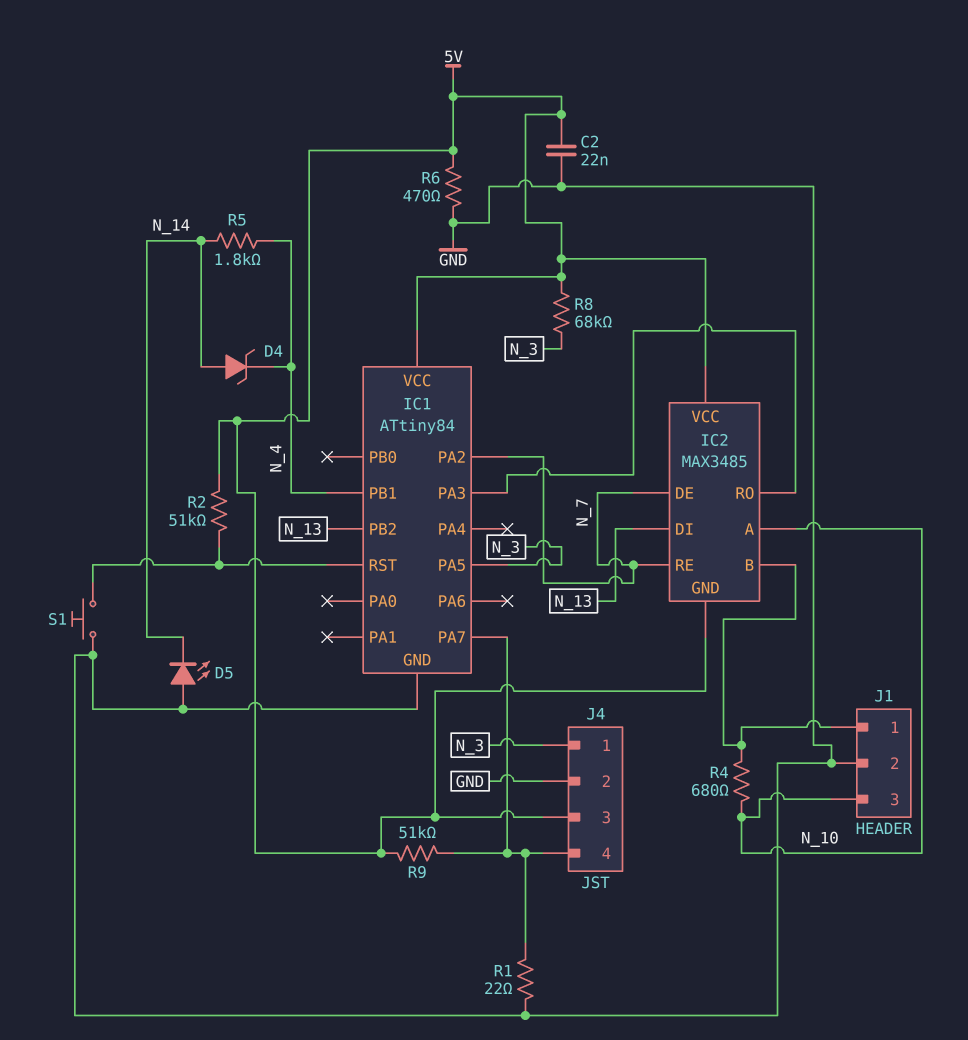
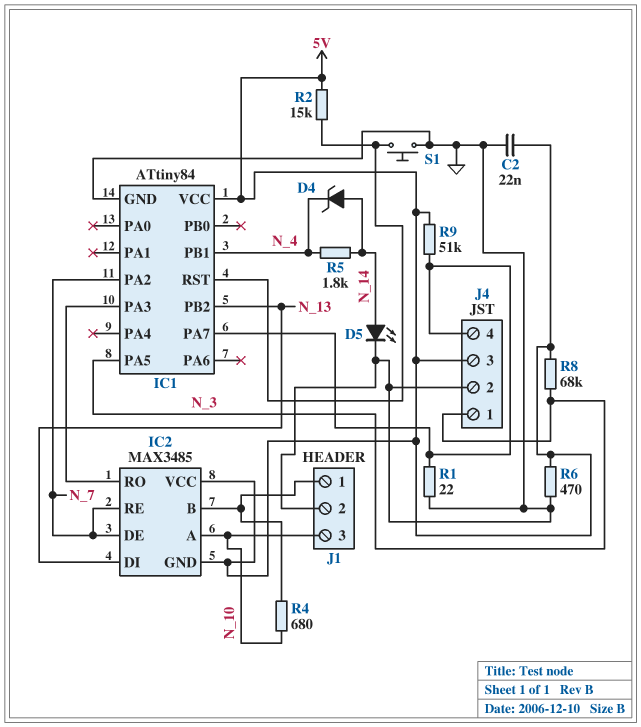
D5: LED (A GND, K N_14) -> LED (A N_14, K GND)
R2: 51k (5V, IC1/RST) -> 15k (5V, IC1/RST)

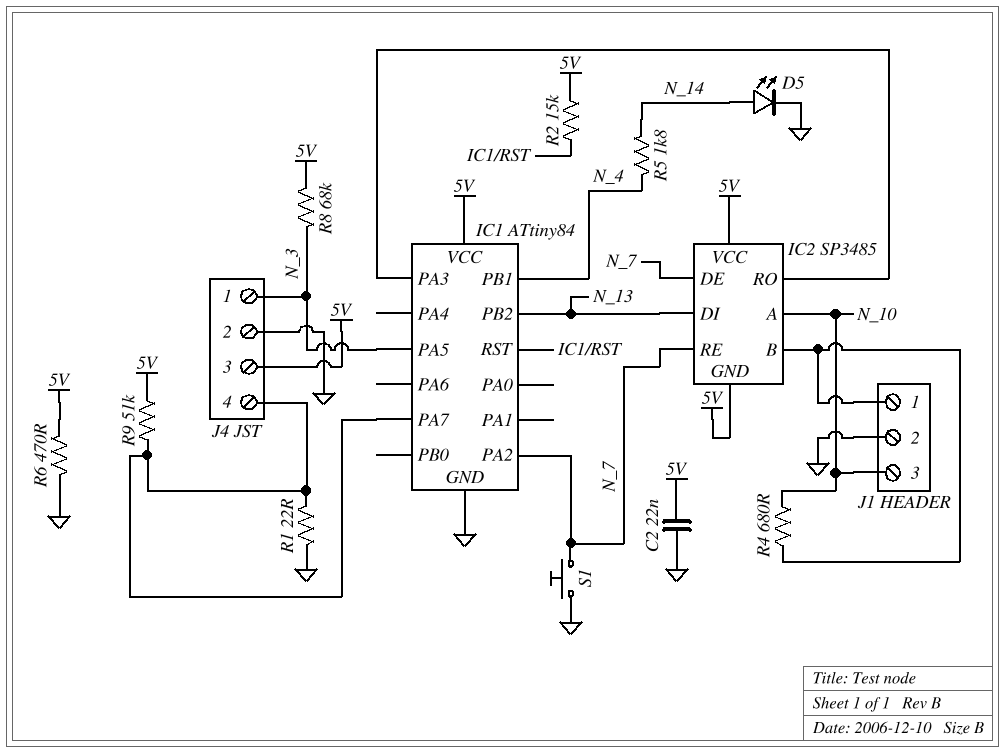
D4: zener (A N_14, K N_4) -> none
IC2: MAX3485 -> SP3485
S1: button (GND, IC1/RST) -> button (GND, N_7)

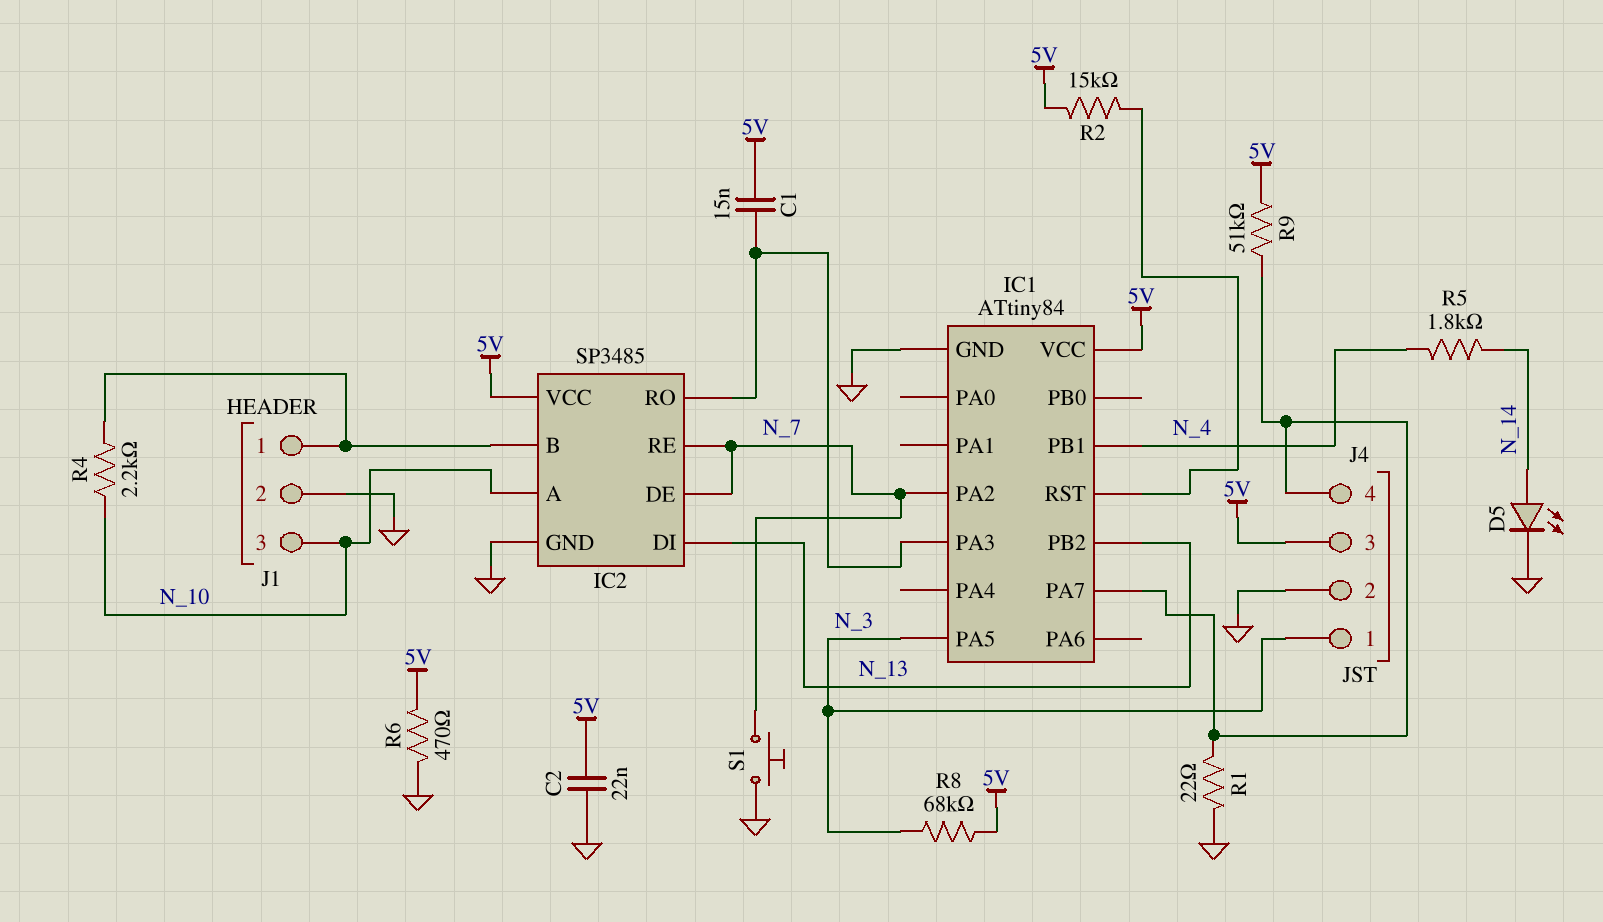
C1: none -> 15nF (5V, IC1/PA3)
IC2 pin GND: 5V -> GND
R4: 680 (IC2/B, N_10) -> 2.2k (IC2/B, N_10)

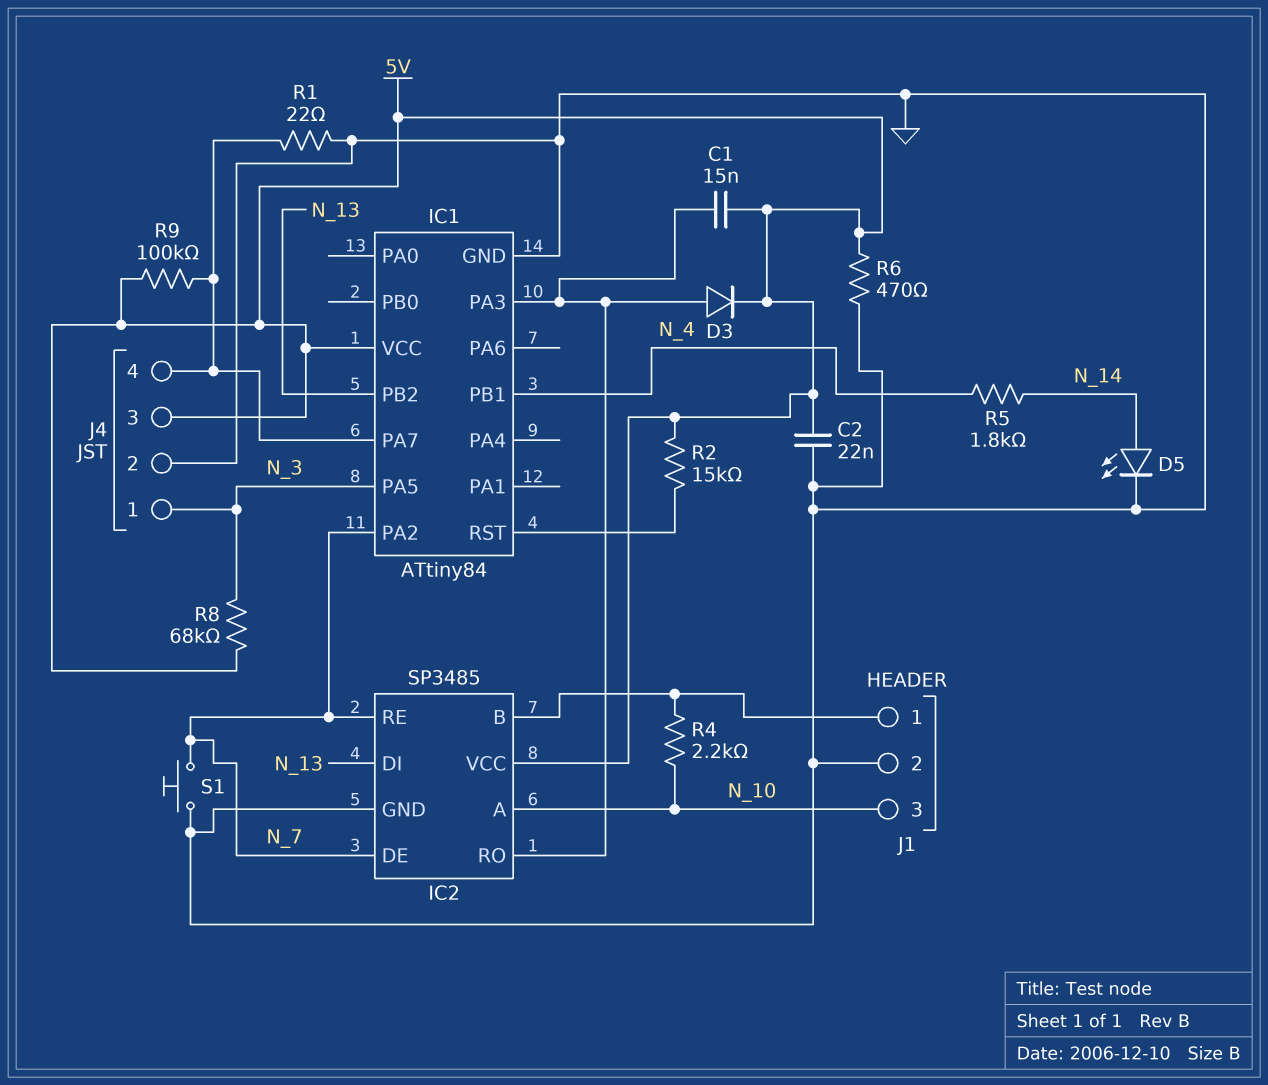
D3: none -> diode (A IC1/PA3, K 5V)
R9: 51k (5V, IC1/PA7) -> 100k (5V, IC1/PA7)

